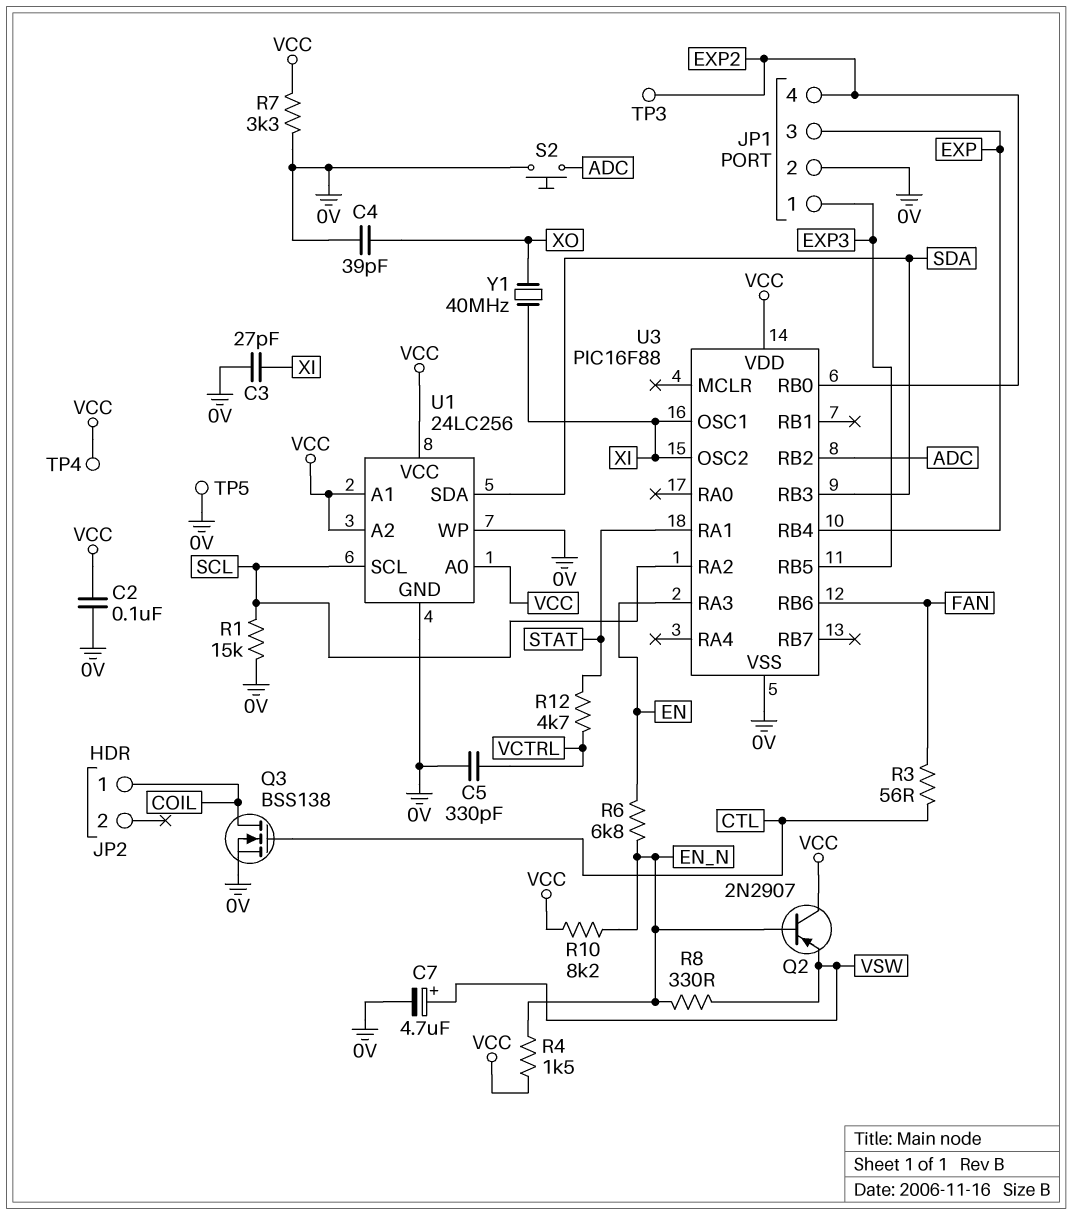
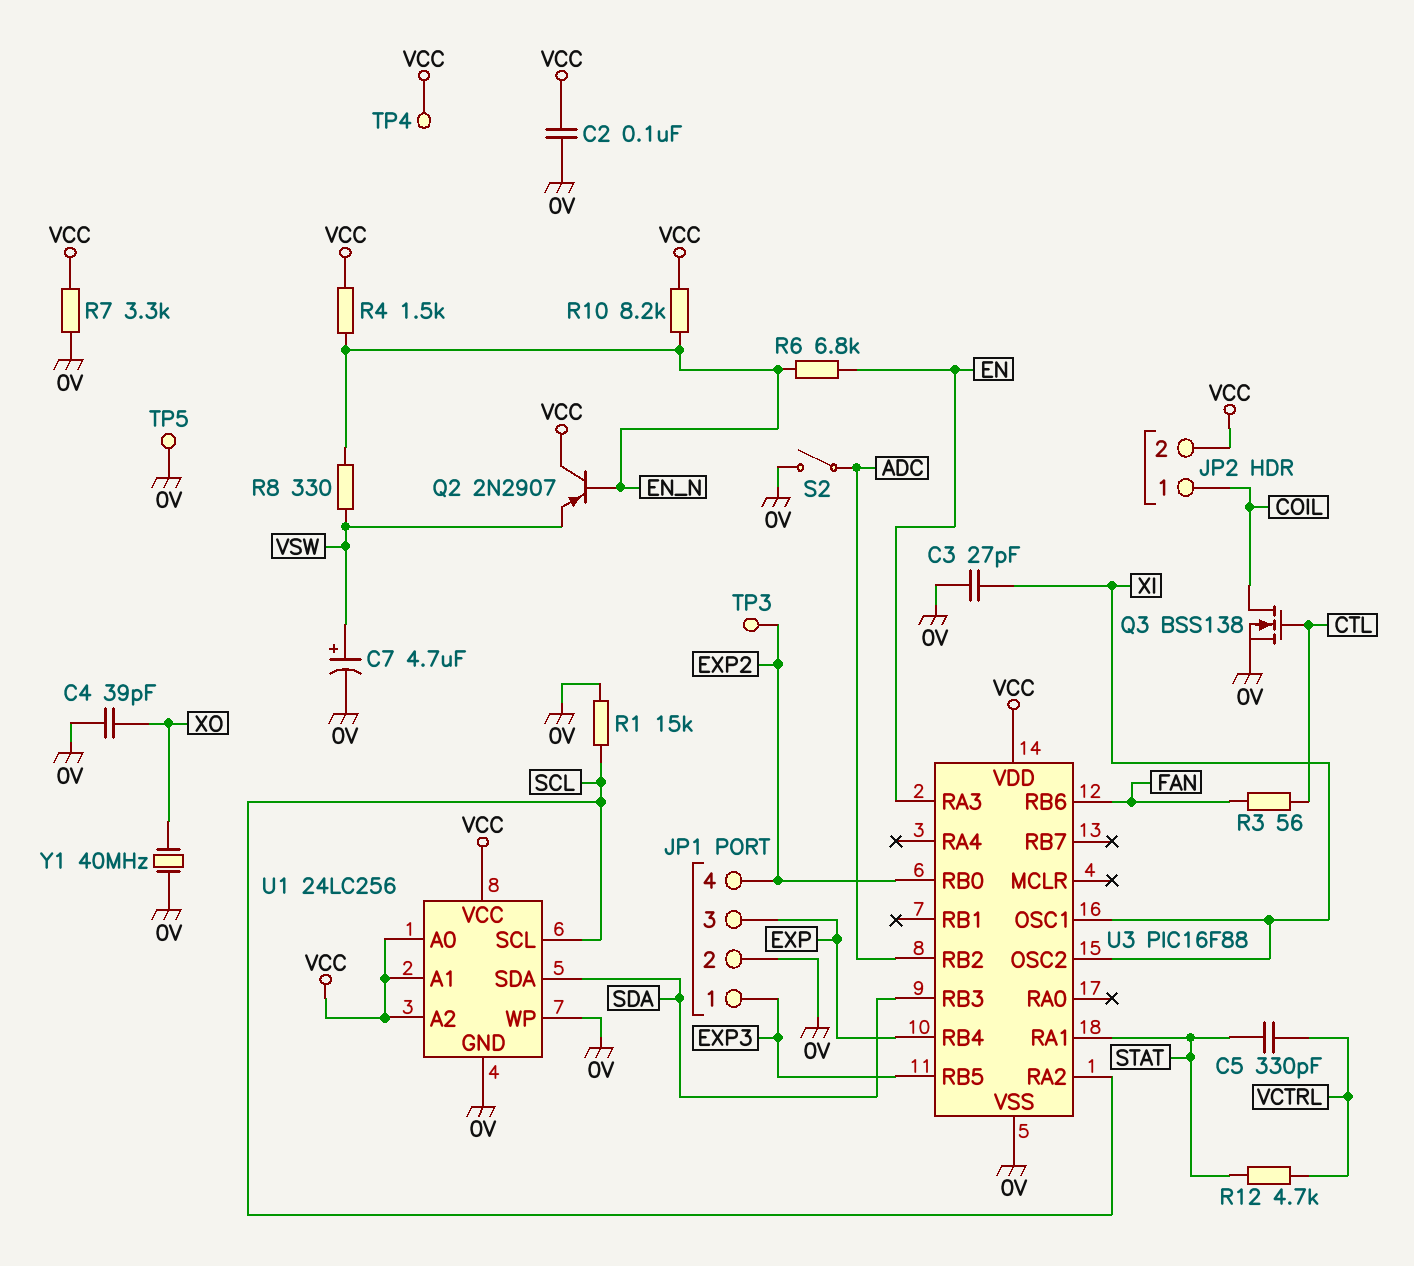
C5: 330pF (0V, VCTRL) -> 330pF (STAT, VCTRL)
JP2 pin 2: none -> VCC
S2: button (0V, ADC) -> switch (0V, ADC)
Y1: 40MHz (XI, XO) -> 40MHz (0V, XO)

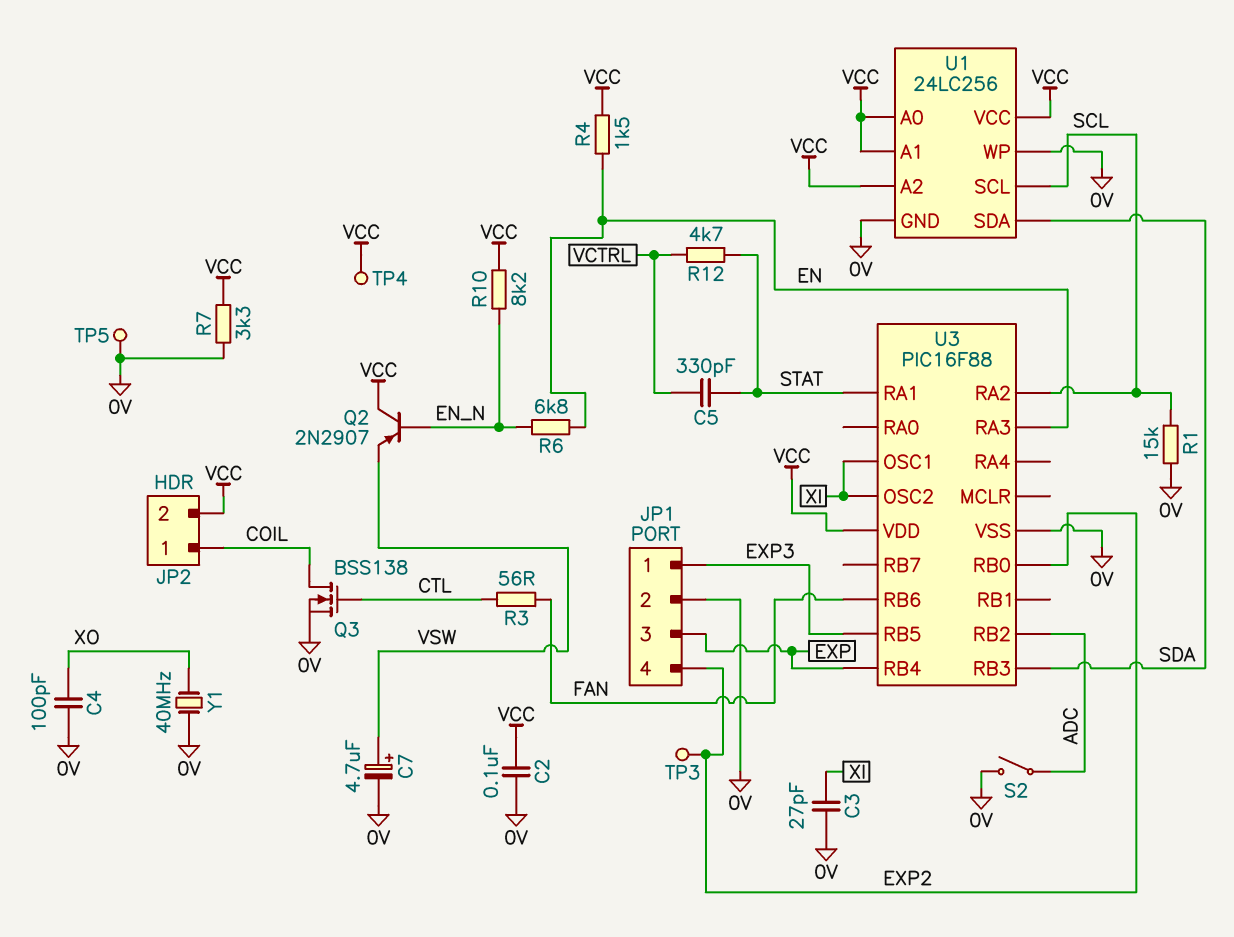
C4: 39pF (0V, XO) -> 100pF (0V, XO)
R4: 1.5k (EN_N, VCC) -> 1.5k (EN, VCC)
R8: 330 (EN_N, VSW) -> none

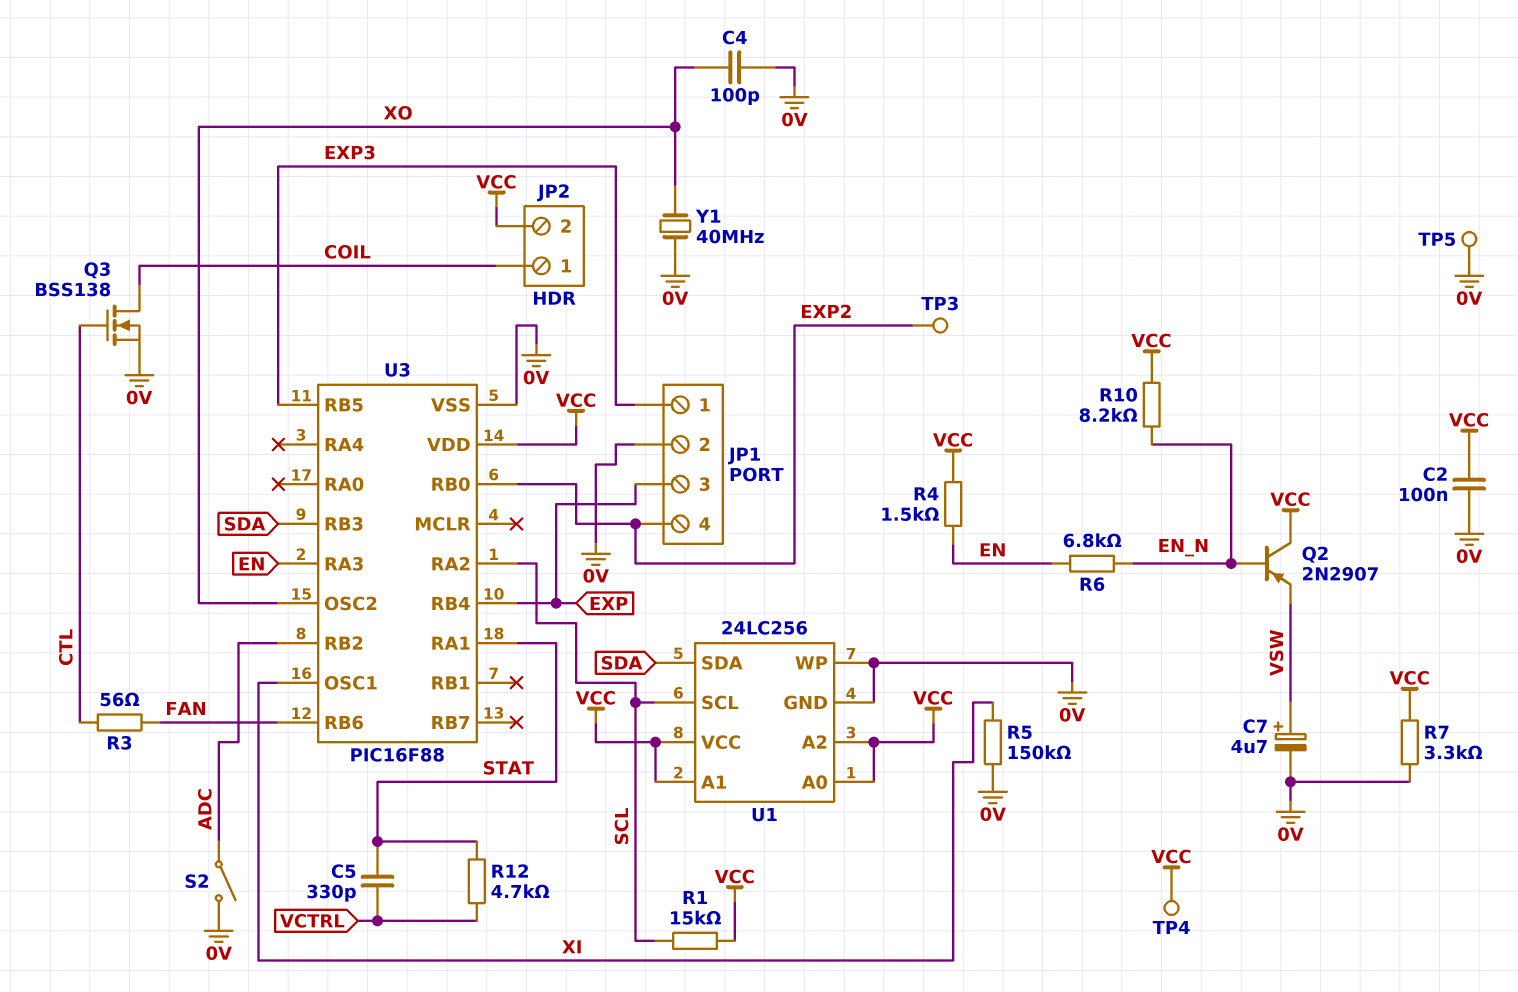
C3: 27pF (0V, XI) -> none
R1: 15k (0V, SCL) -> 15k (SCL, VCC)
R5: none -> 150k (0V, XI)
U3 pin OSC2: XI -> XO

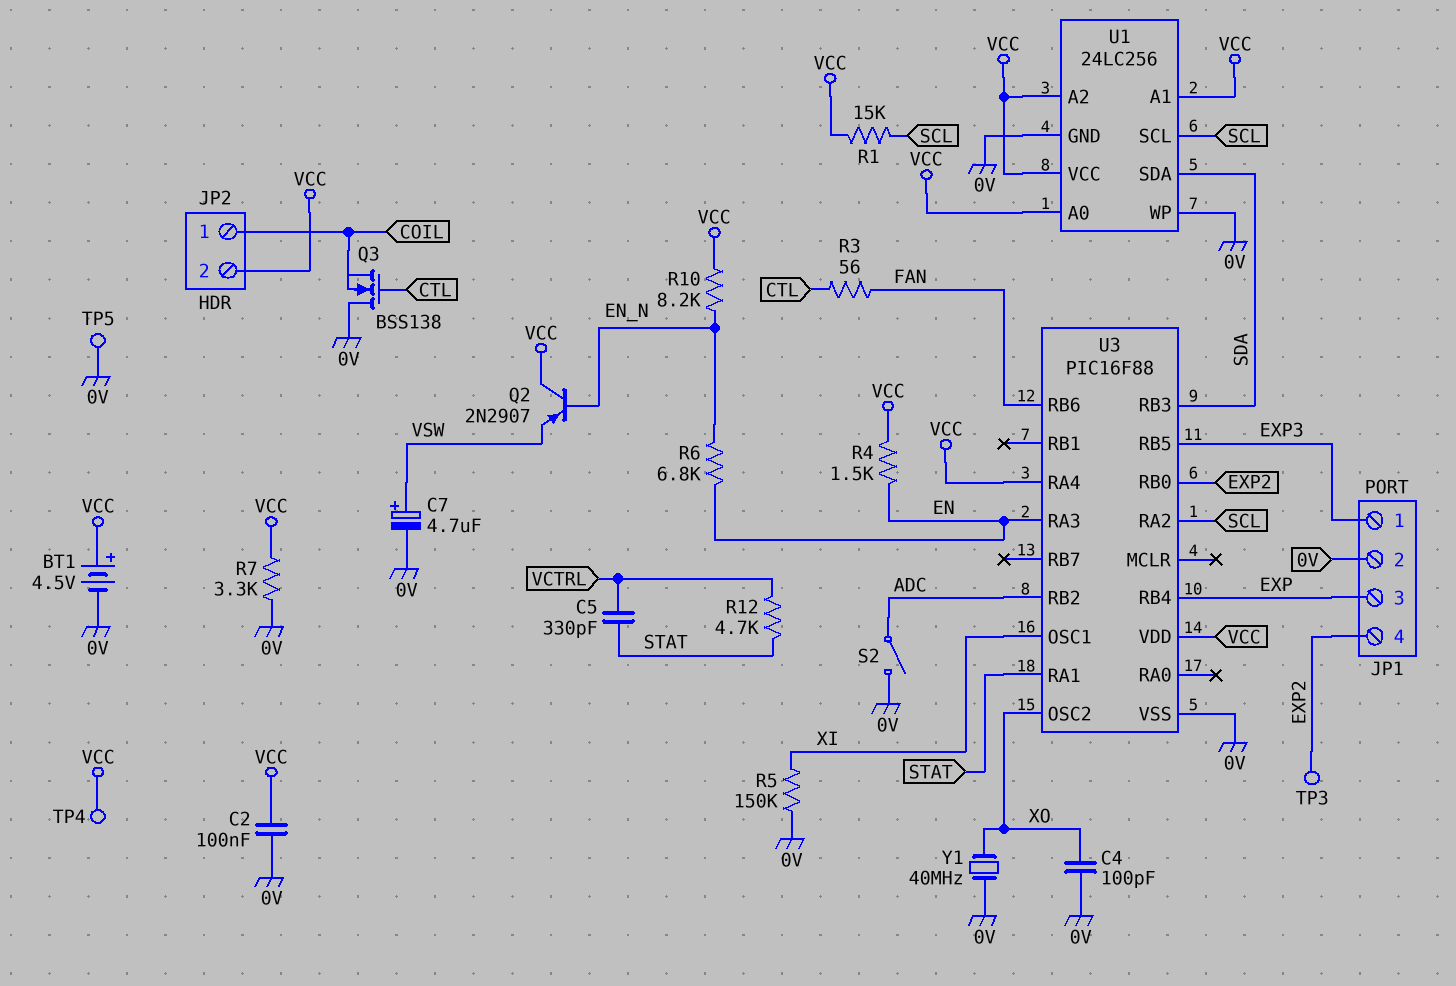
BT1: none -> 4.5V (plus VCC, minus 0V)
Q3: NMOS BSS138 (G CTL, D COIL, S 0V) -> NMOS BSS138 (G CTL, D 0V, S COIL)
U3 pin RA4: none -> VCC

